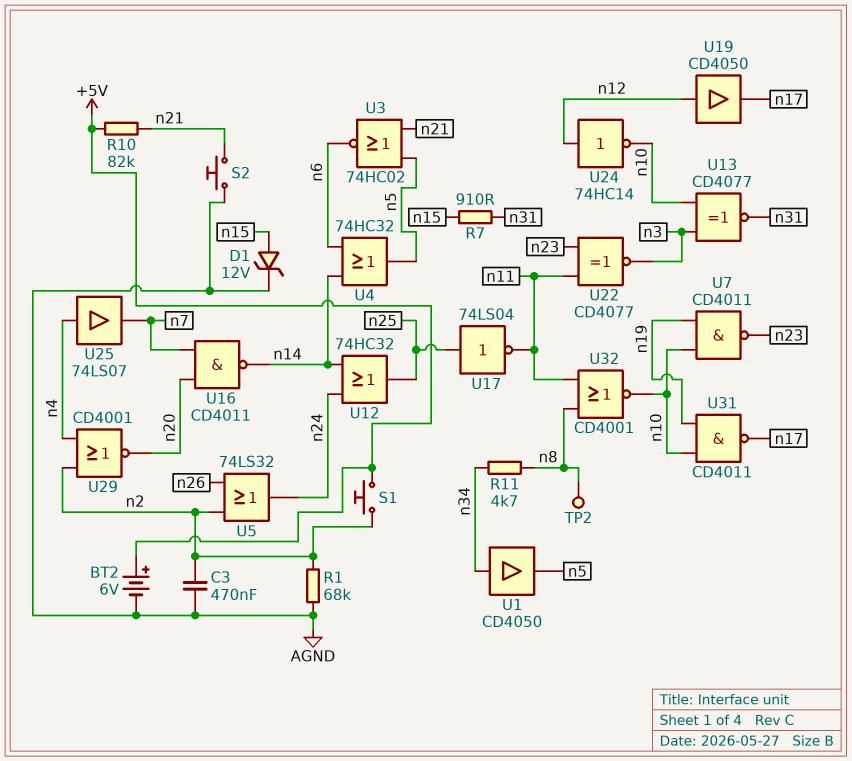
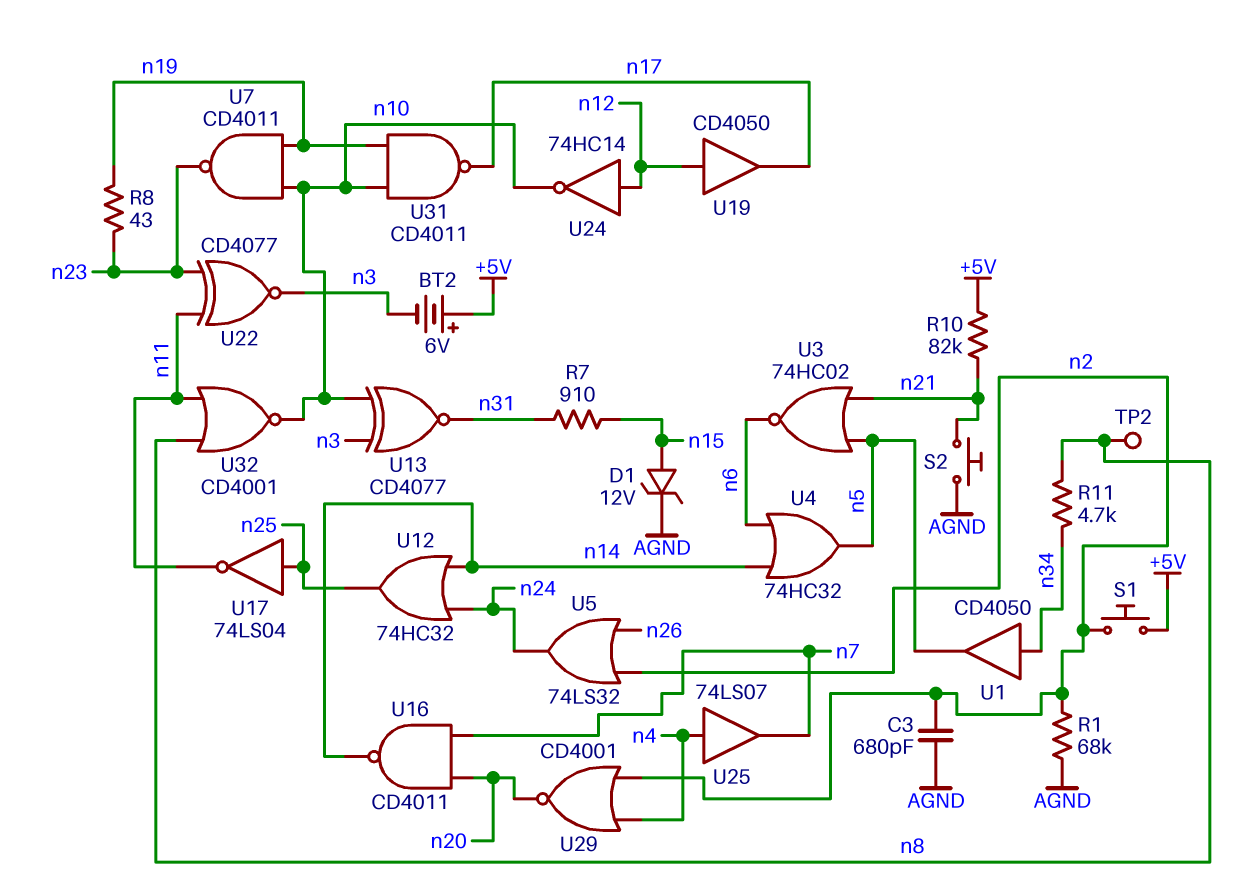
BT2: 6V (plus +5V, minus AGND) -> 6V (plus +5V, minus n3)
C3: 470nF (AGND, n2) -> 680pF (AGND, n2)
R8: none -> 43 (n19, n23)

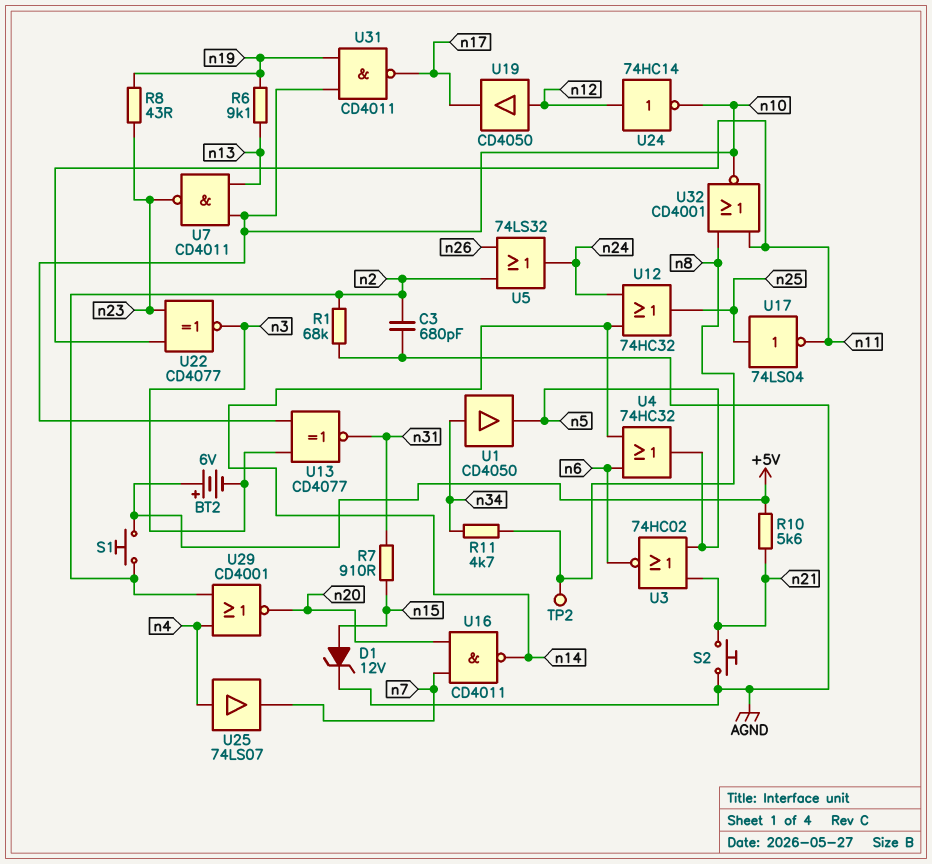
R6: none -> 9.1k (n13, n19)
R10: 82k (+5V, n21) -> 5.6k (+5V, n21)
U7: NAND CD4011 (in n10, in n19, out n23) -> NAND CD4011 (in n10, in n13, out n23)

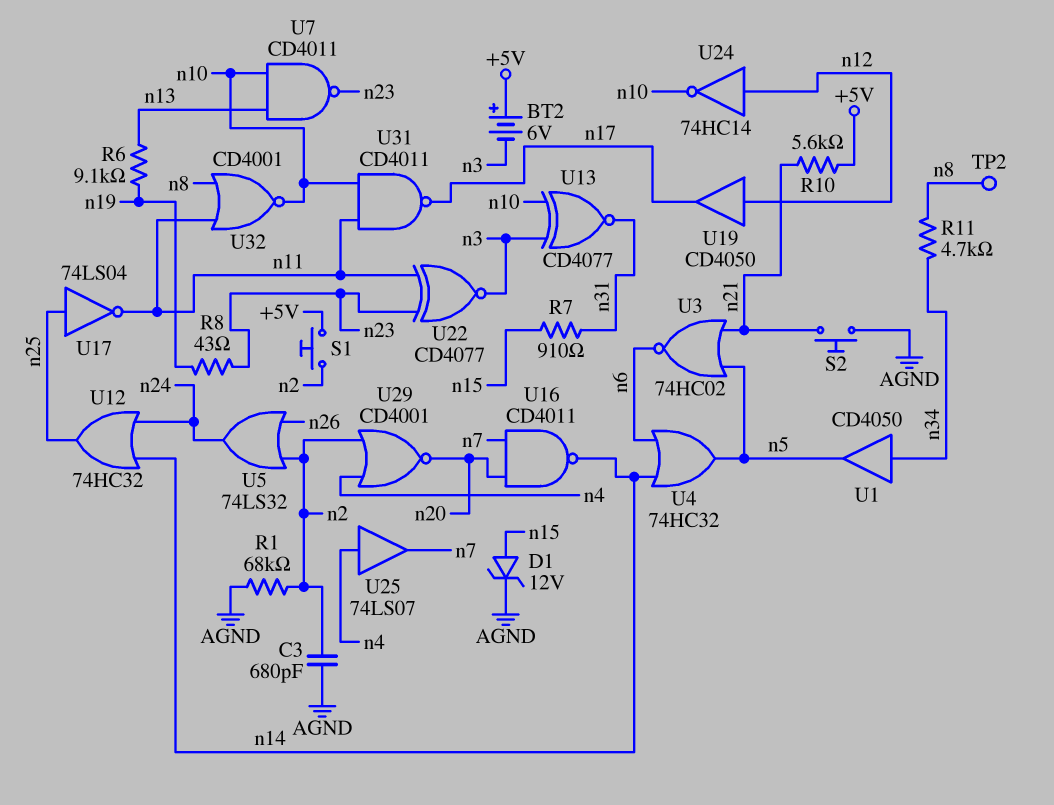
U31: NAND CD4011 (in n10, in n19, out n17) -> NAND CD4011 (in n10, in n11, out n17)

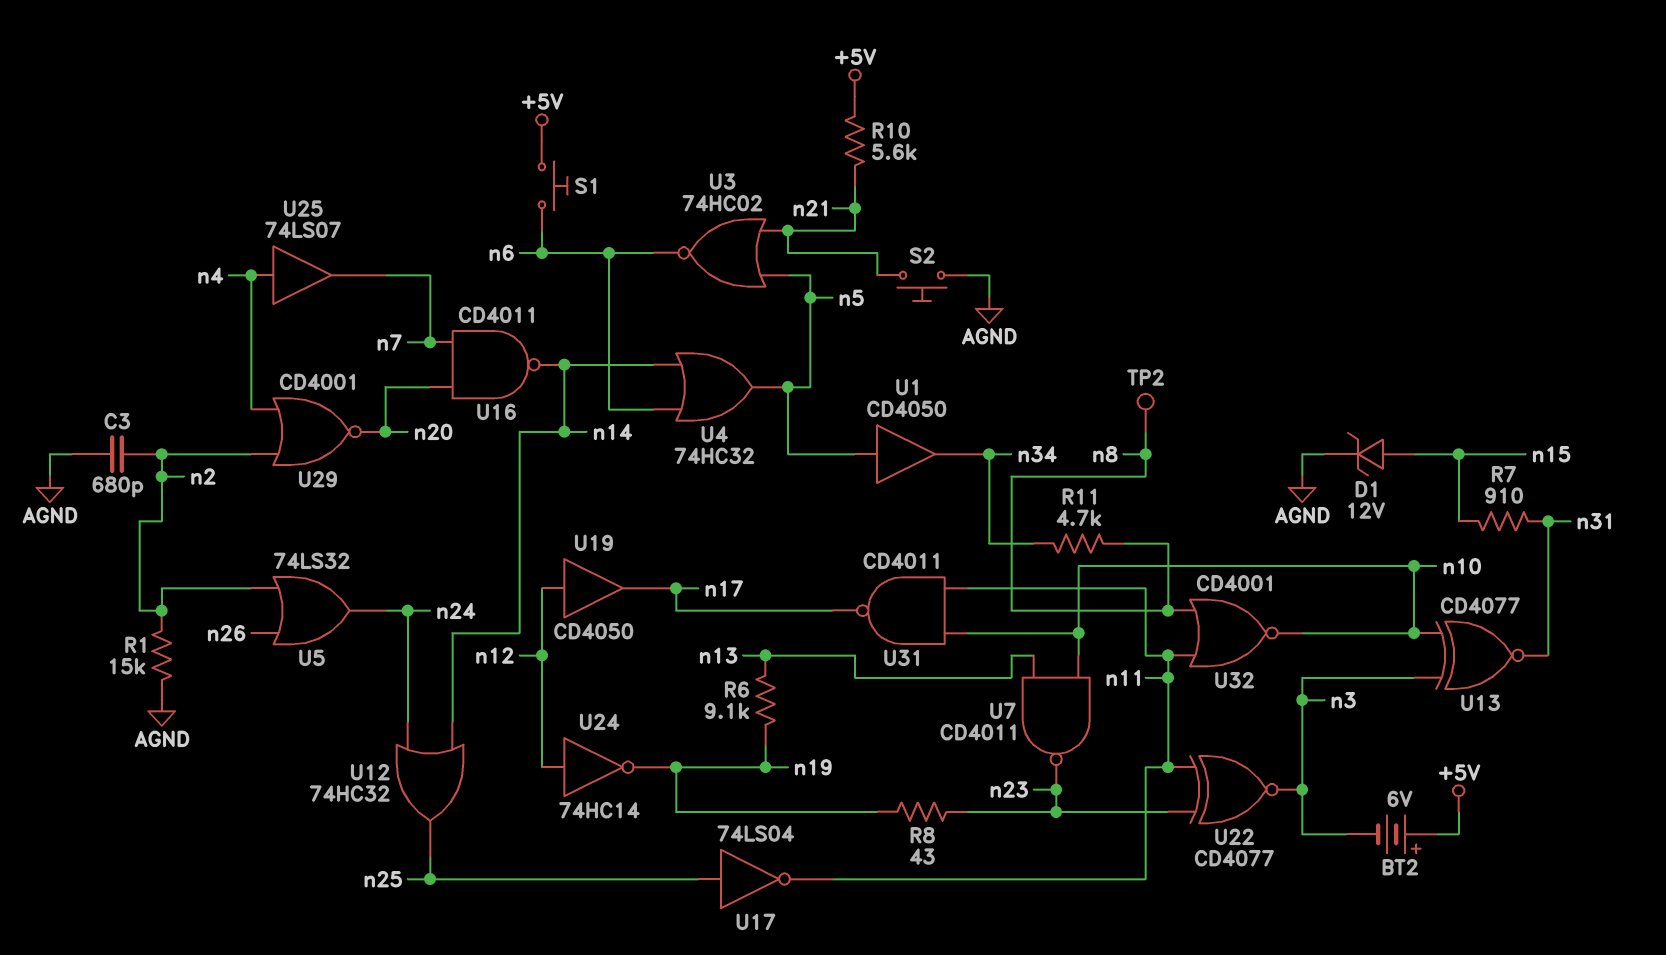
R1: 68k (AGND, n2) -> 15k (AGND, n2)
S1: button (+5V, n2) -> button (+5V, n6)
U1: buffer CD4050 (in n34, out n5) -> buffer CD4050 (in n5, out n34)
U24: NOT 74HC14 (in n12, out n10) -> NOT 74HC14 (in n12, out n19)

